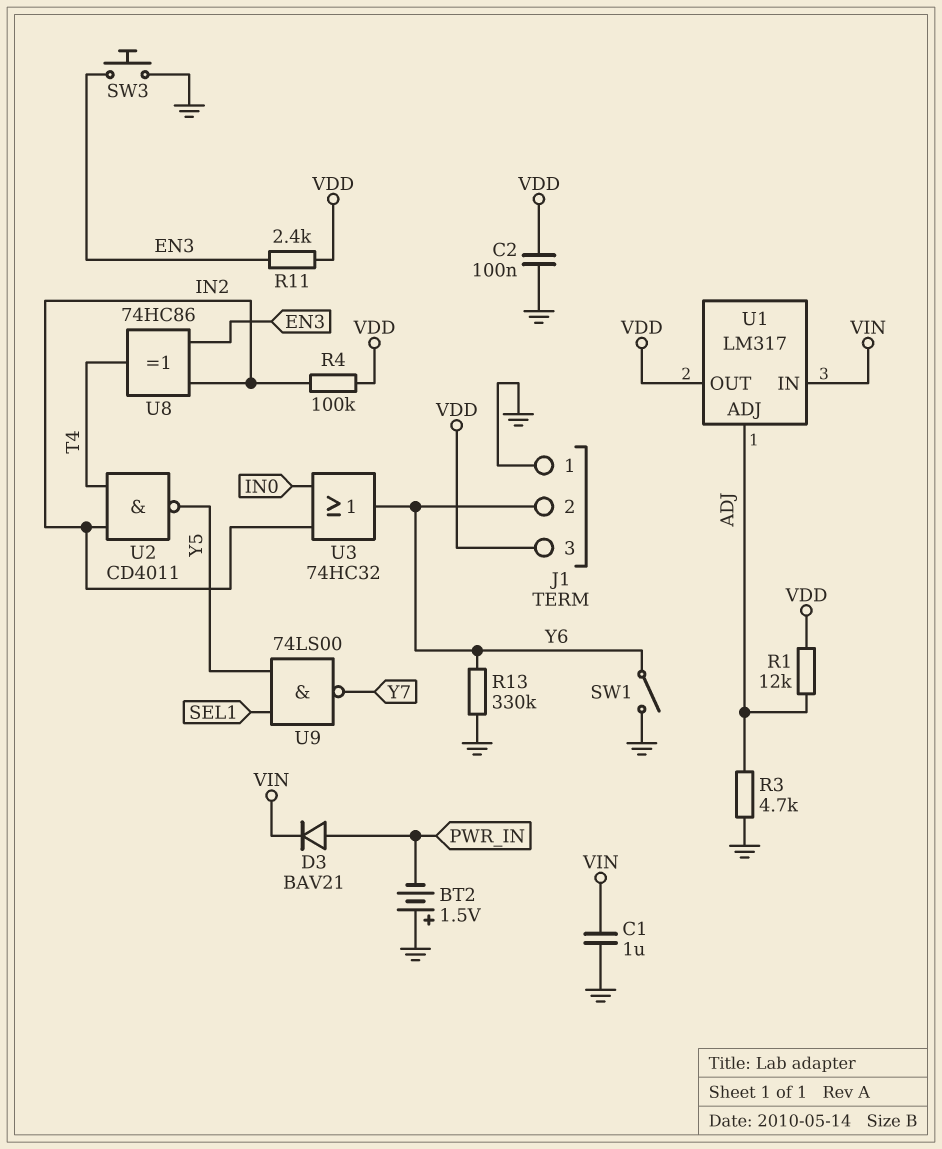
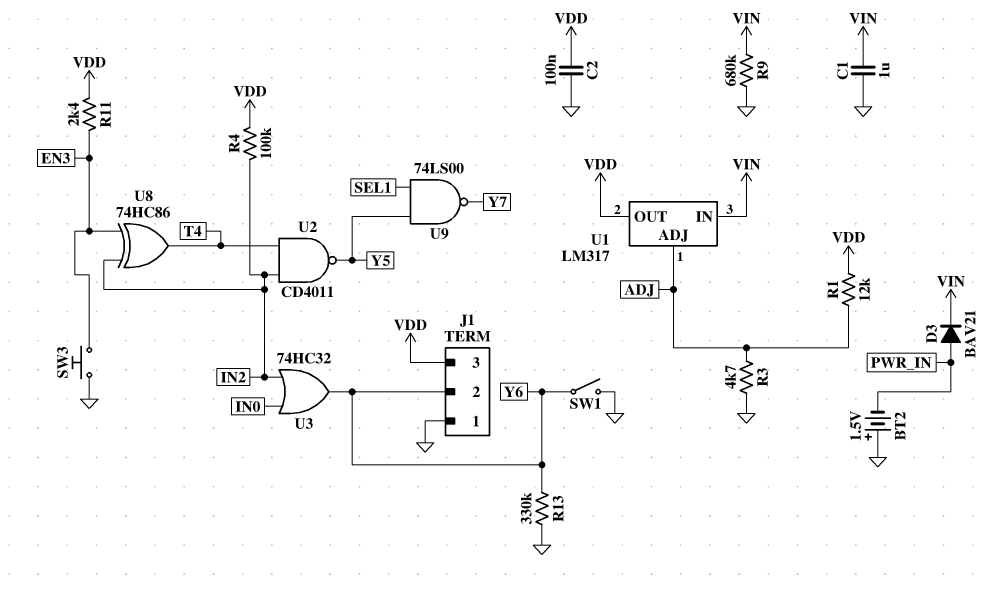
R9: none -> 680k (GND, VIN)

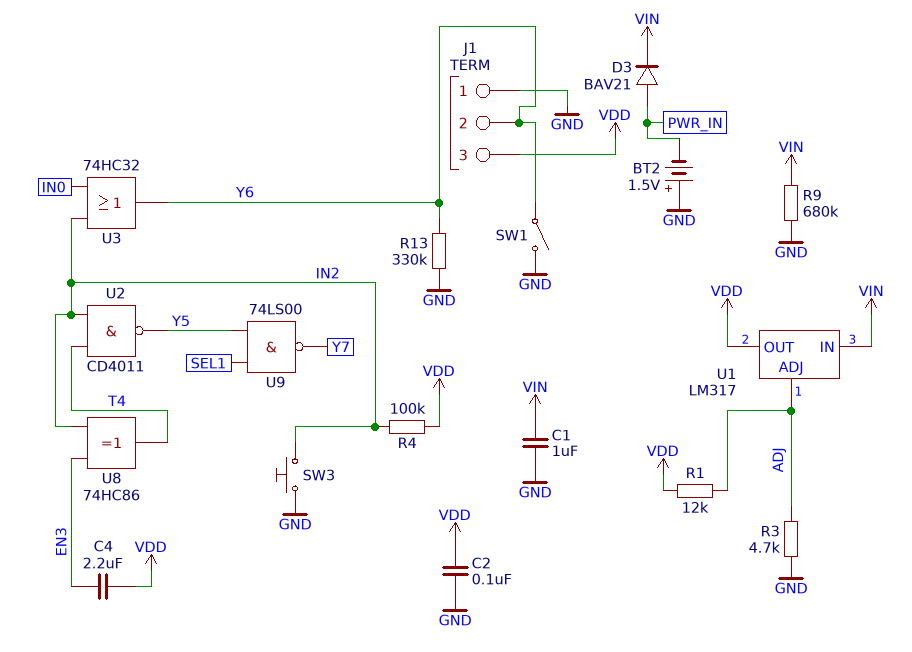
C4: none -> 2.2uF (EN3, VDD)
R11: 2.4k (EN3, VDD) -> none
SW3: button (EN3, GND) -> button (GND, IN2)

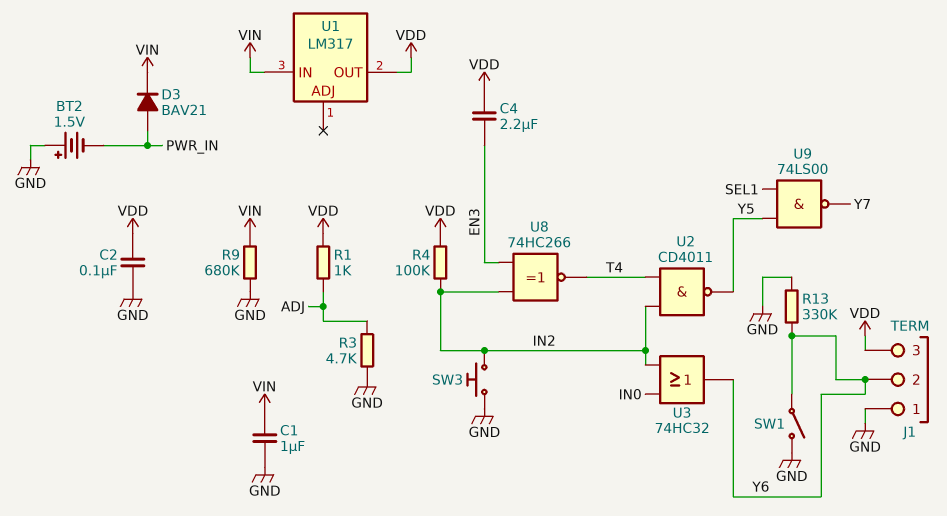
R1: 12k (ADJ, VDD) -> 1k (ADJ, VDD)
U1 pin ADJ: ADJ -> none
U8: XOR 74HC86 (in EN3, in IN2, out T4) -> XNOR 74HC266 (in EN3, in IN2, out T4)

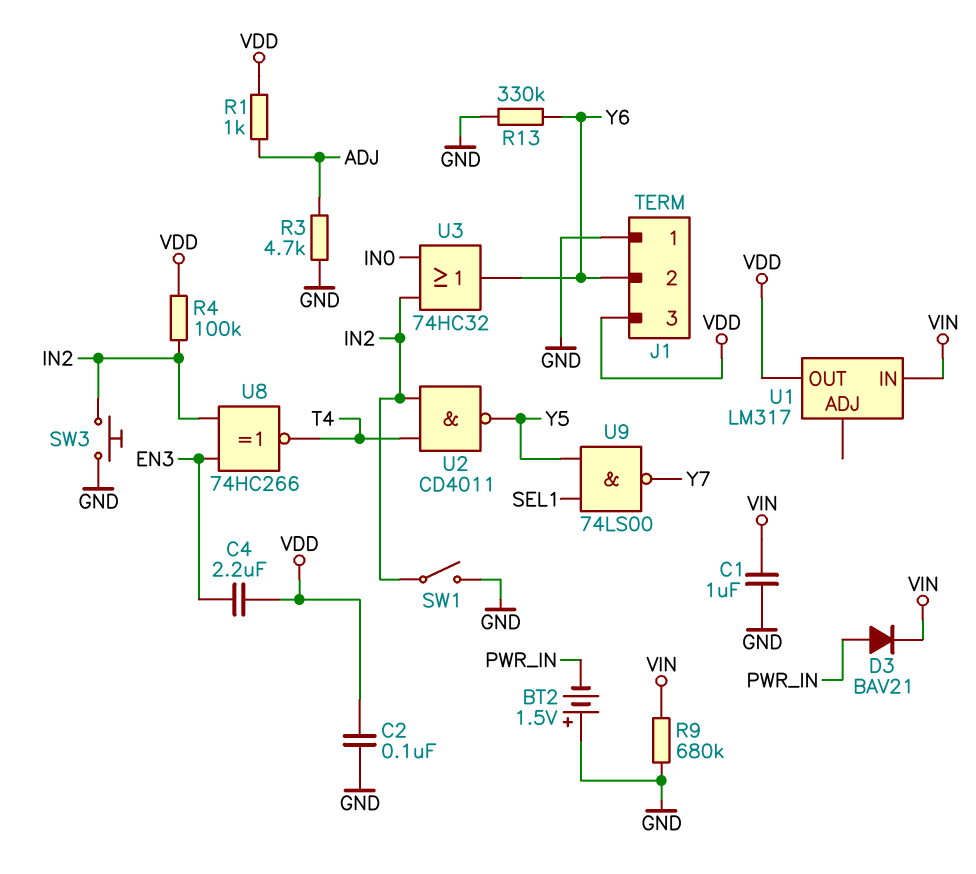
SW1: switch (GND, Y6) -> switch (GND, IN2)

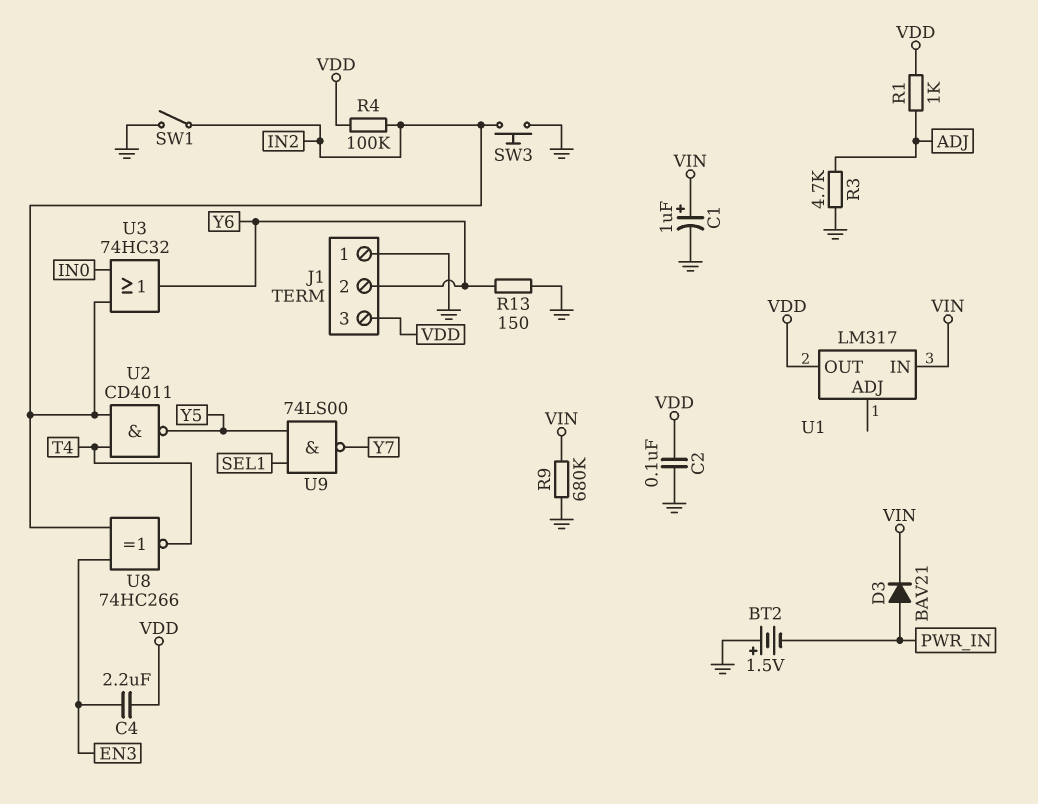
C1: 1uF (GND, VIN) -> 1uF (plus VIN, minus GND)
R13: 330k (GND, Y6) -> 150 (GND, Y6)

